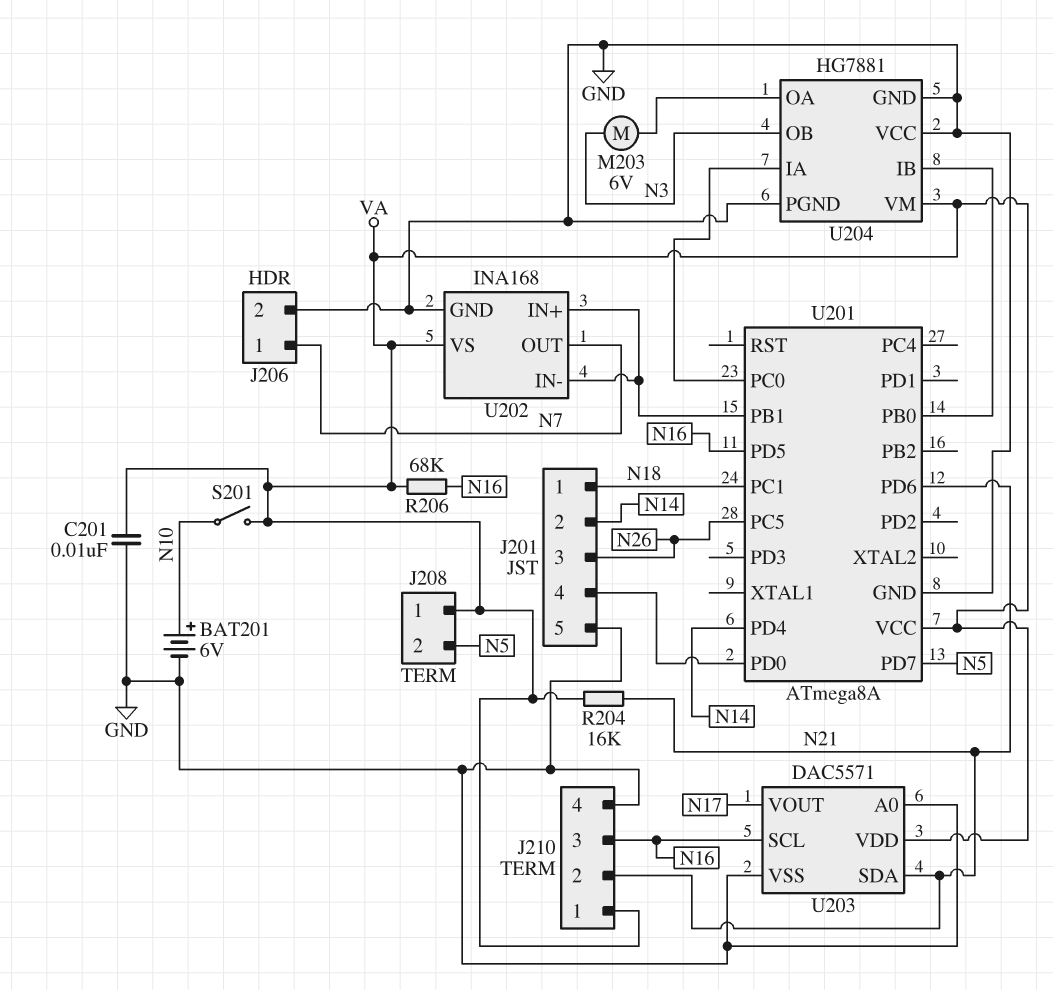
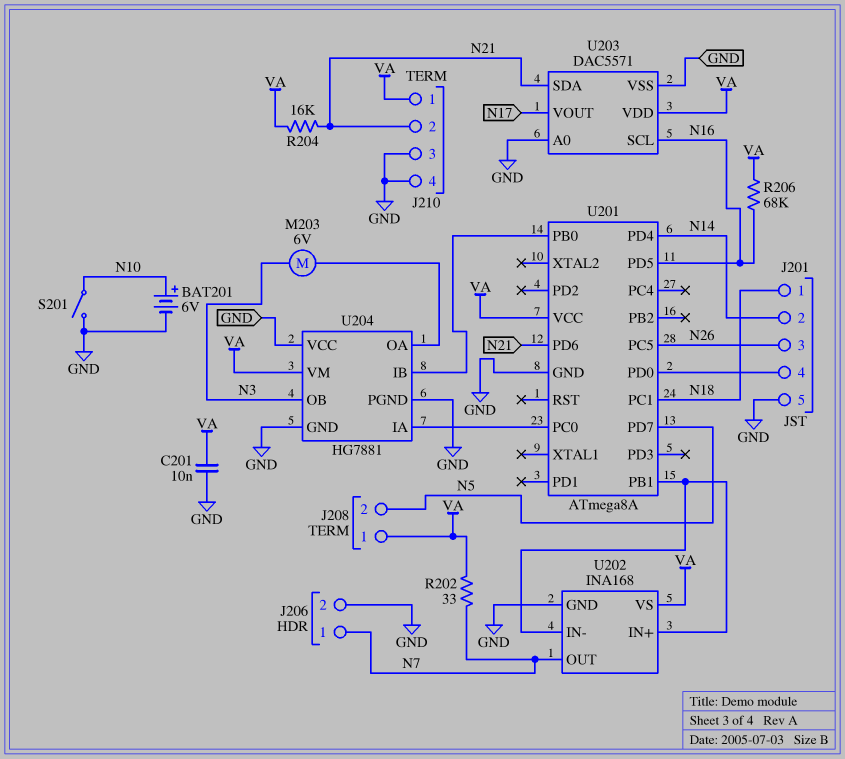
J210 pin 3: N16 -> GND
R202: none -> 33 (N7, VA)
S201: switch (N10, VA) -> switch (GND, N10)

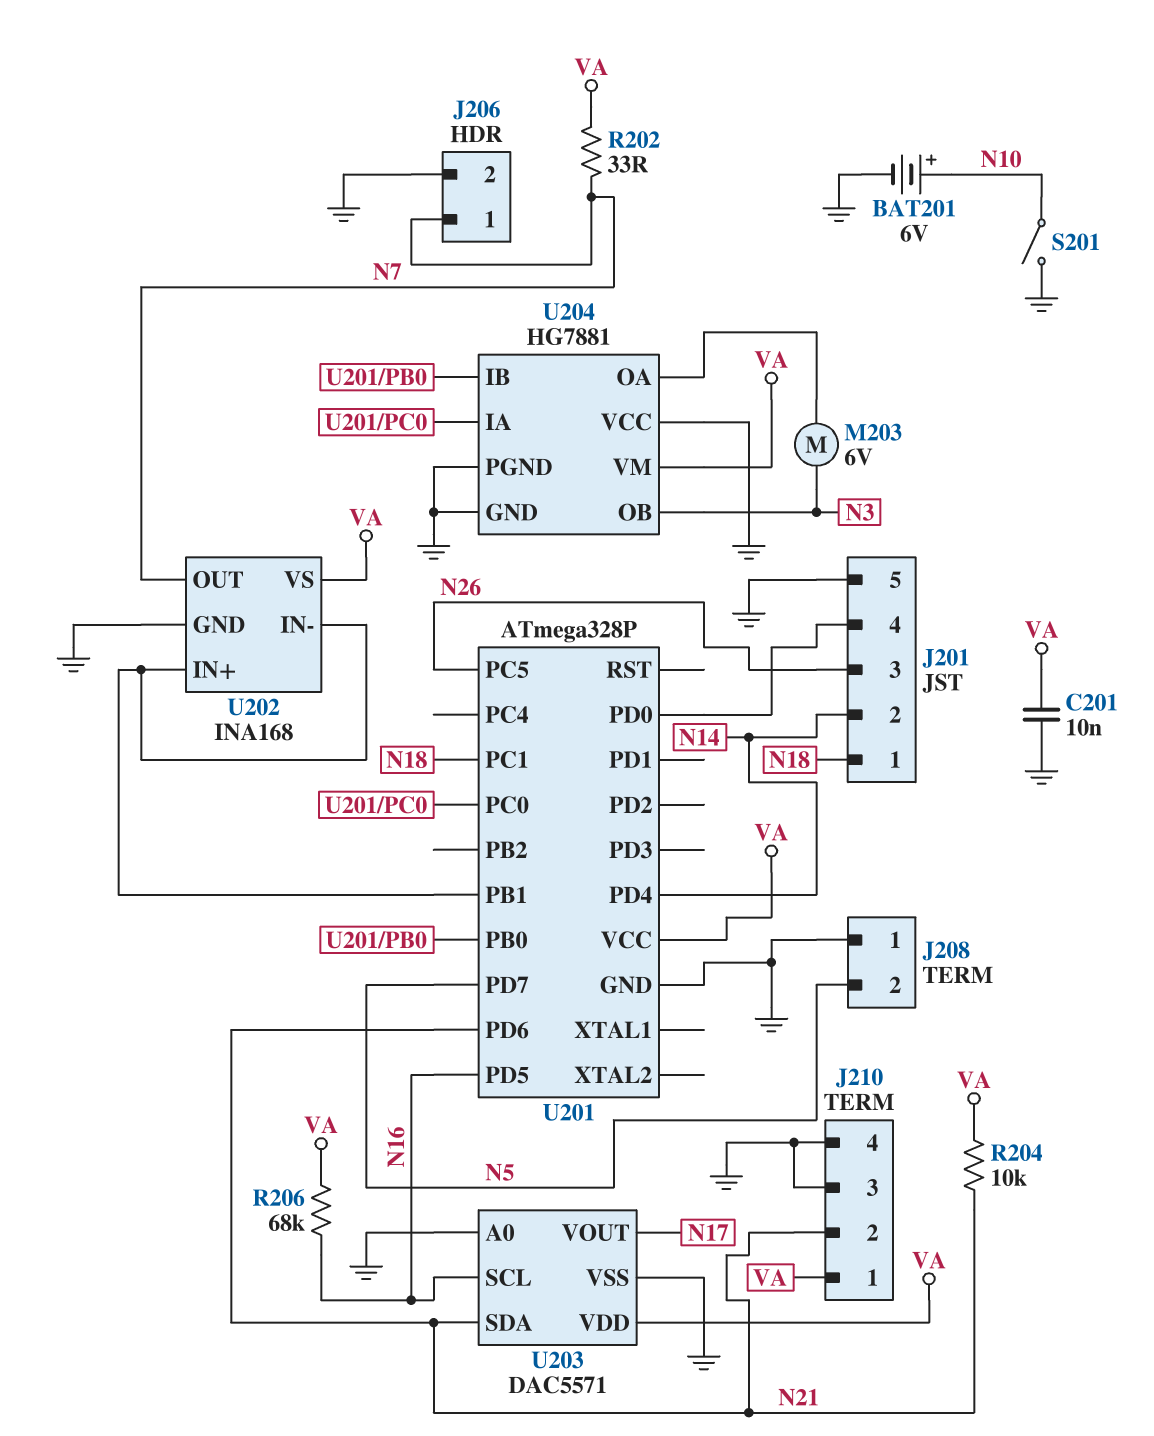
J208 pin 1: VA -> GND
R204: 16k (N21, VA) -> 10k (N21, VA)
U201: ATmega8A -> ATmega328P

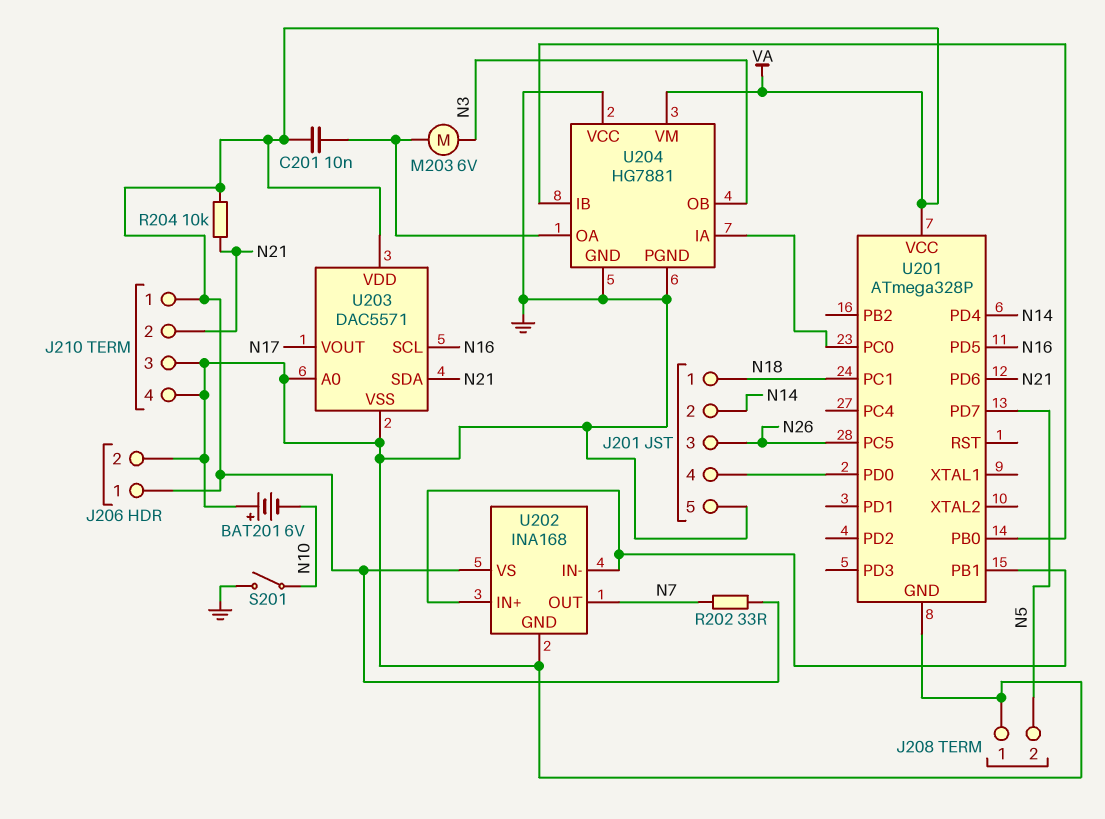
BAT201: 6V (plus N10, minus GND) -> 6V (plus GND, minus N10)
C201: 10nF (GND, VA) -> 10nF (U204/OA, VA)
J206 pin 1: N7 -> VA
R206: 68k (N16, VA) -> none

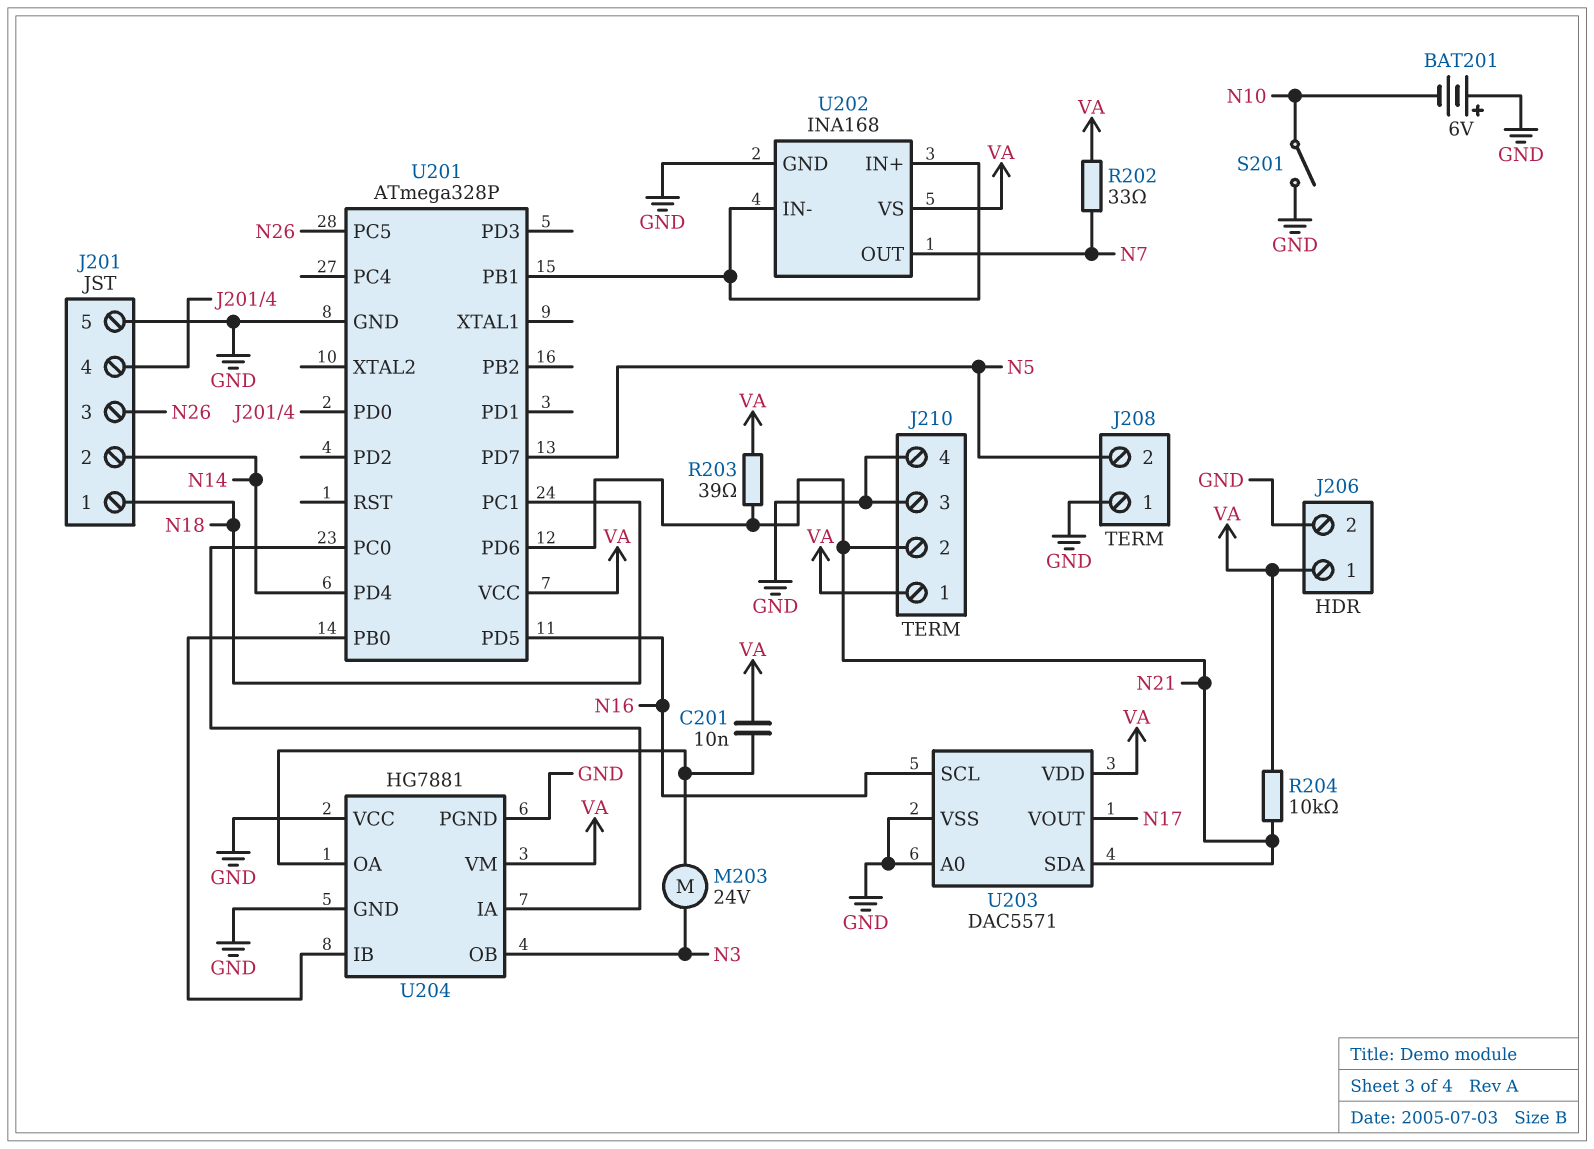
M203: motor 6V (N3, U204/OA) -> motor 24V (N3, U204/OA)
R203: none -> 39 (N21, VA)

